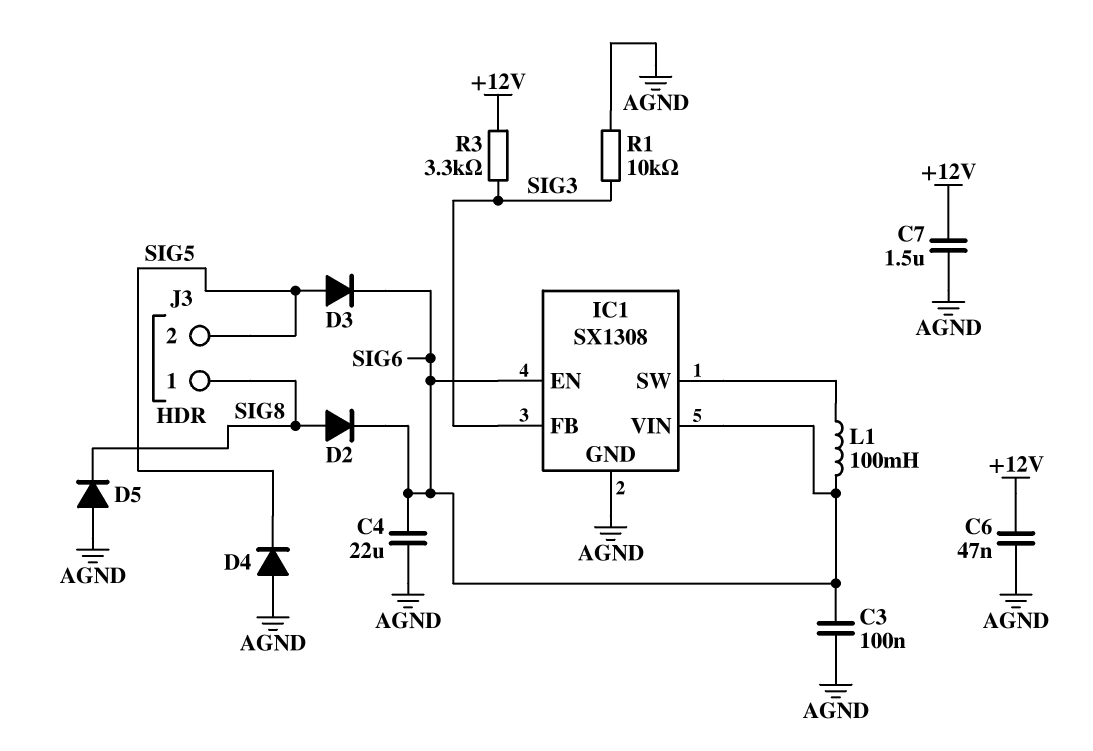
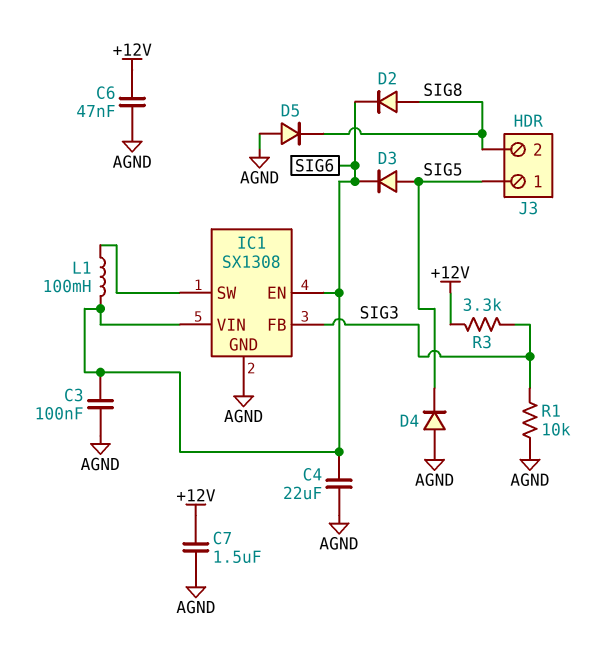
J3 pin 1: SIG8 -> SIG5
J3 pin 2: SIG5 -> SIG8

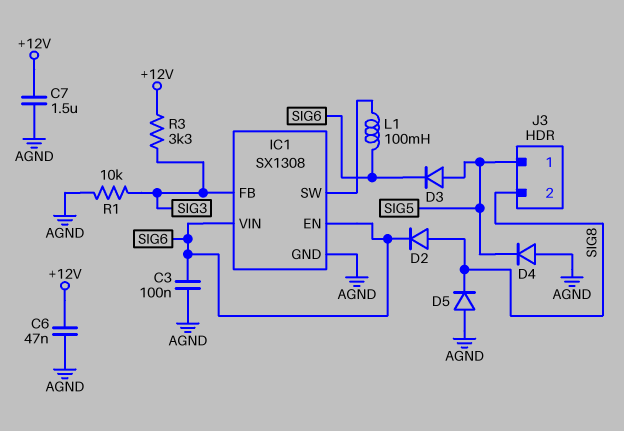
C4: 22uF (AGND, SIG6) -> none

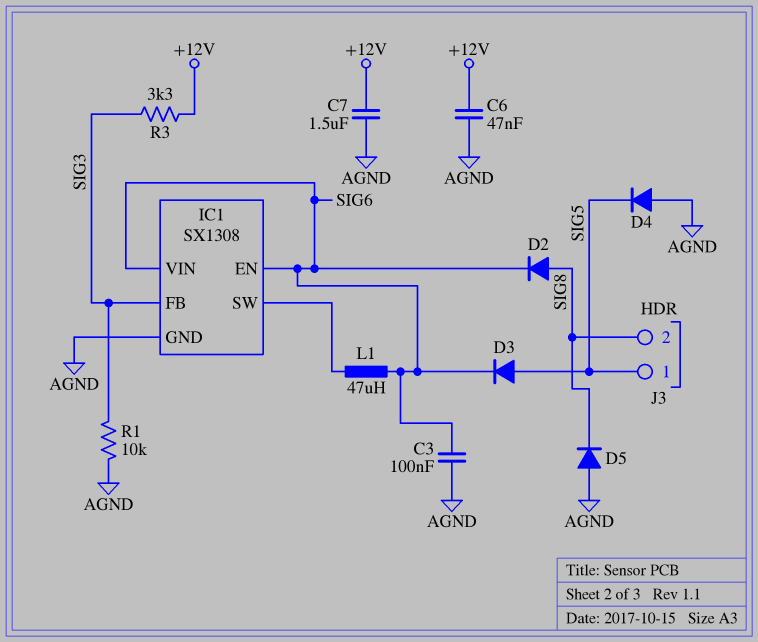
L1: 100mH (IC1/SW, SIG6) -> 47uH (IC1/SW, SIG6)

